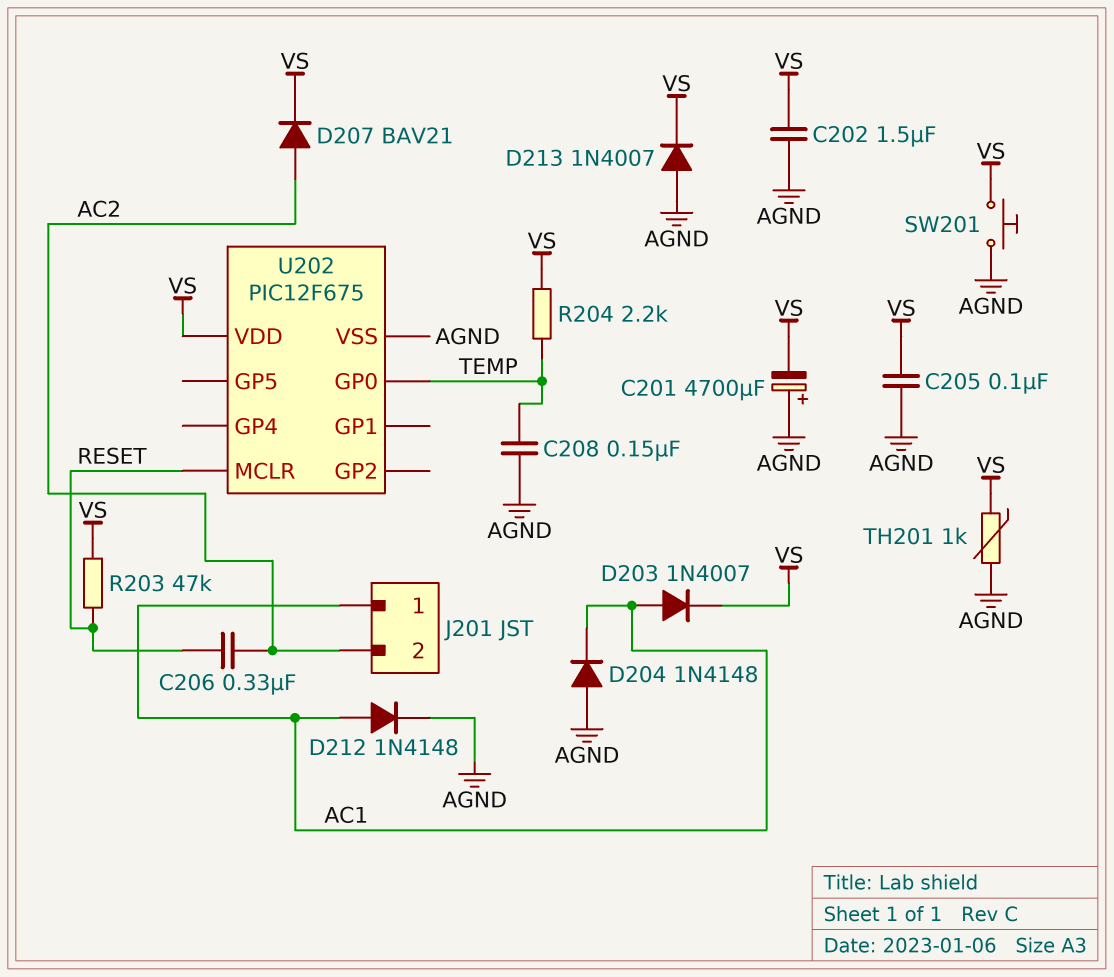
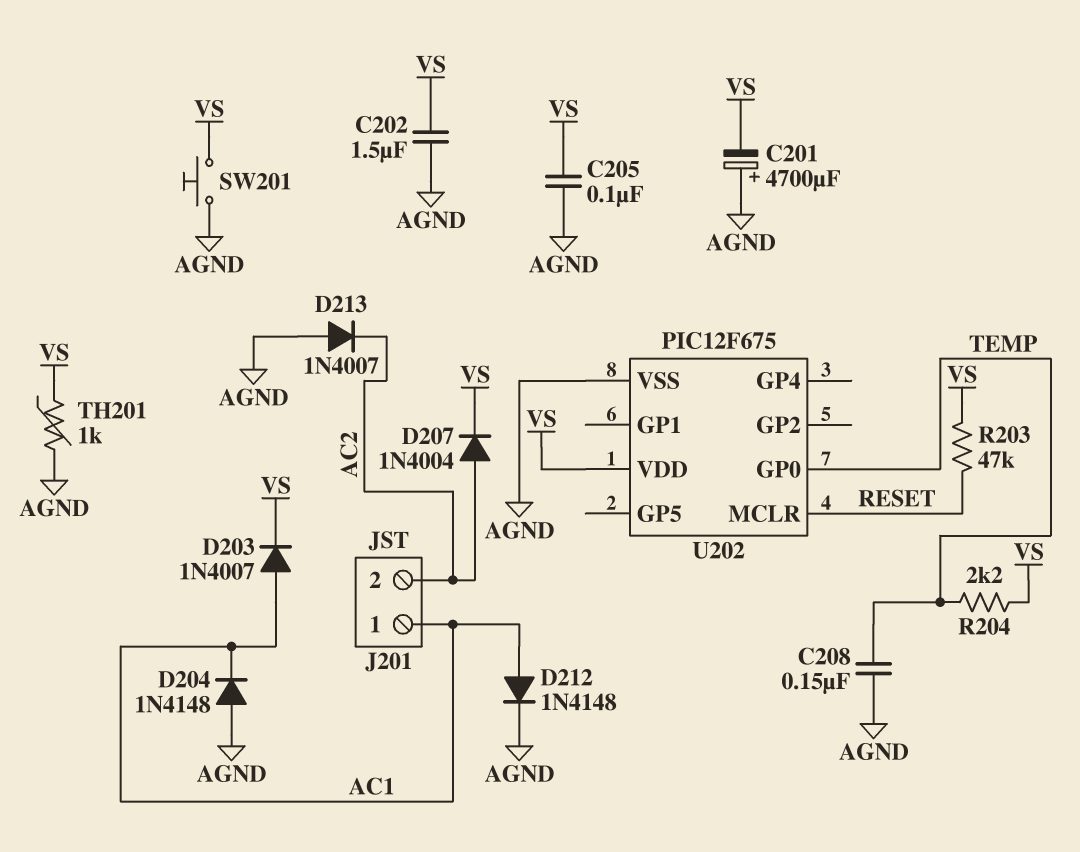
C206: 330nF (AC2, RESET) -> none
D207: diode BAV21 (A AC2, K VS) -> diode 1N4004 (A AC2, K VS)
D213: diode 1N4007 (A AGND, K VS) -> diode 1N4007 (A AGND, K AC2)

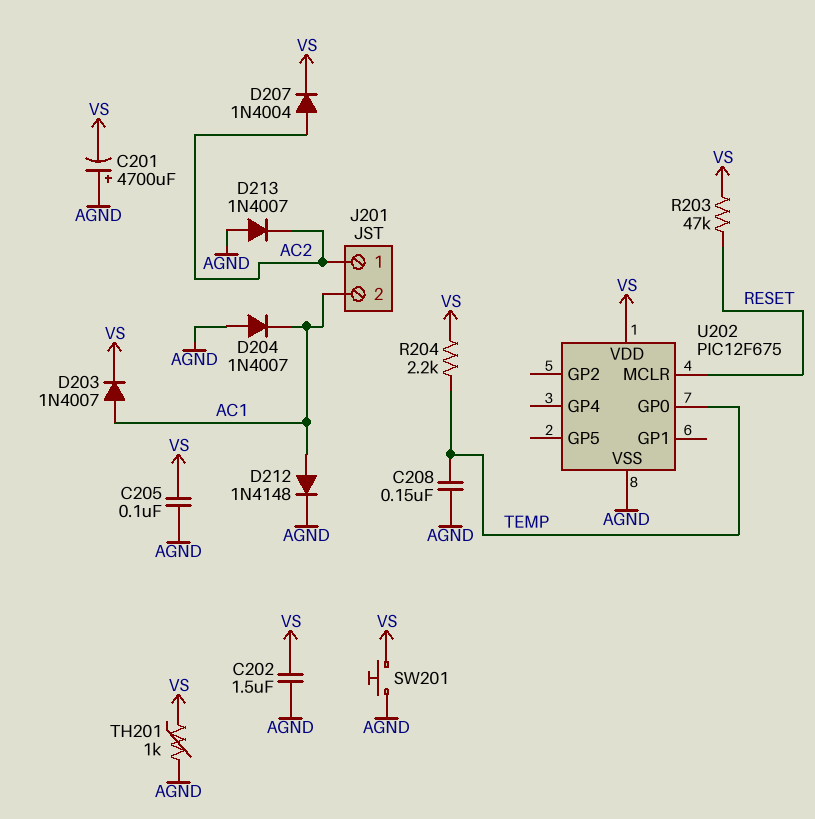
D204: diode 1N4148 (A AGND, K AC1) -> diode 1N4007 (A AGND, K AC1)
J201 pin 1: AC1 -> AC2
J201 pin 2: AC2 -> AC1

